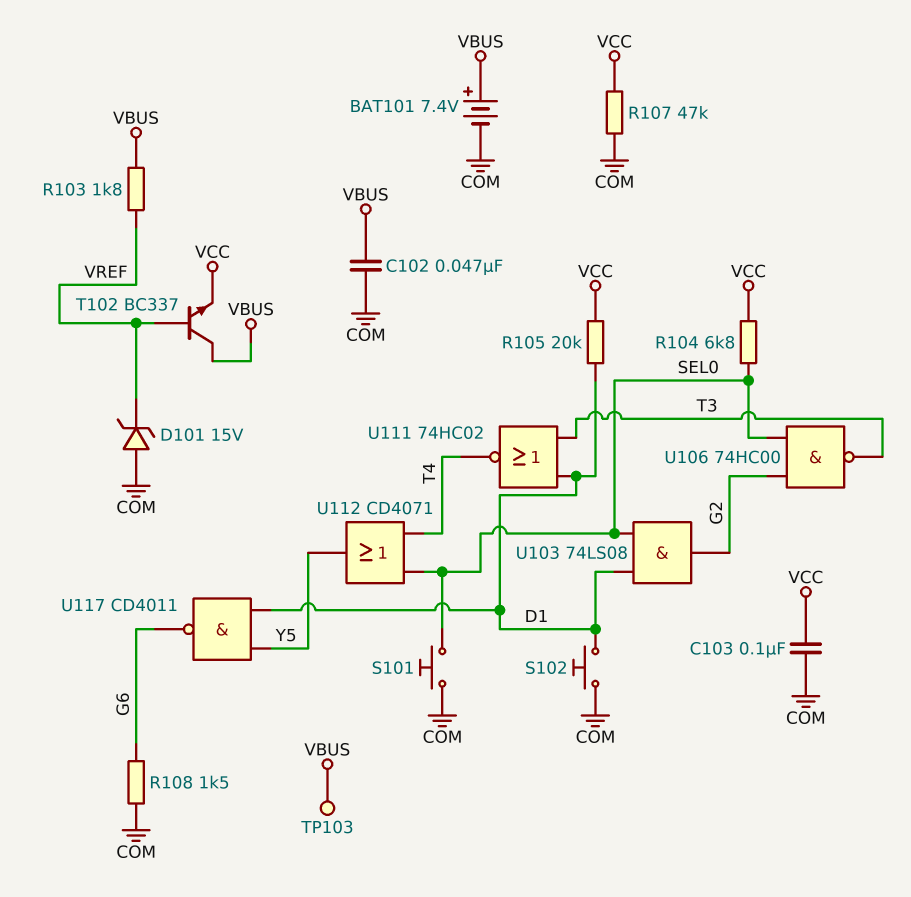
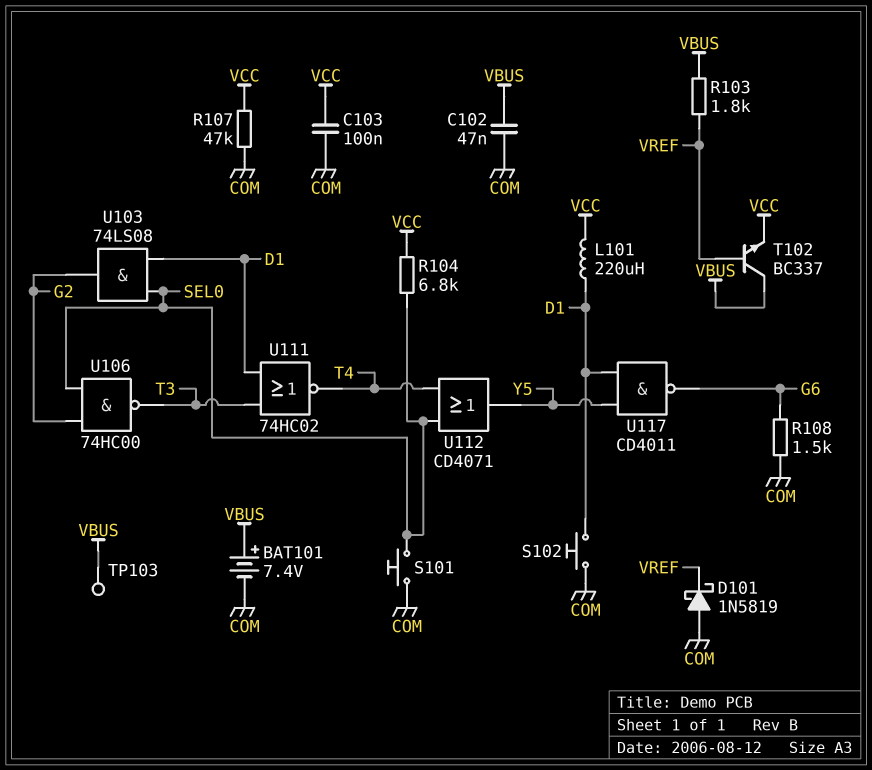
D101: zener 15V (A COM, K VREF) -> schottky 1N5819 (A COM, K VREF)
L101: none -> 220uH (D1, VCC)
R105: 20k (D1, VCC) -> none

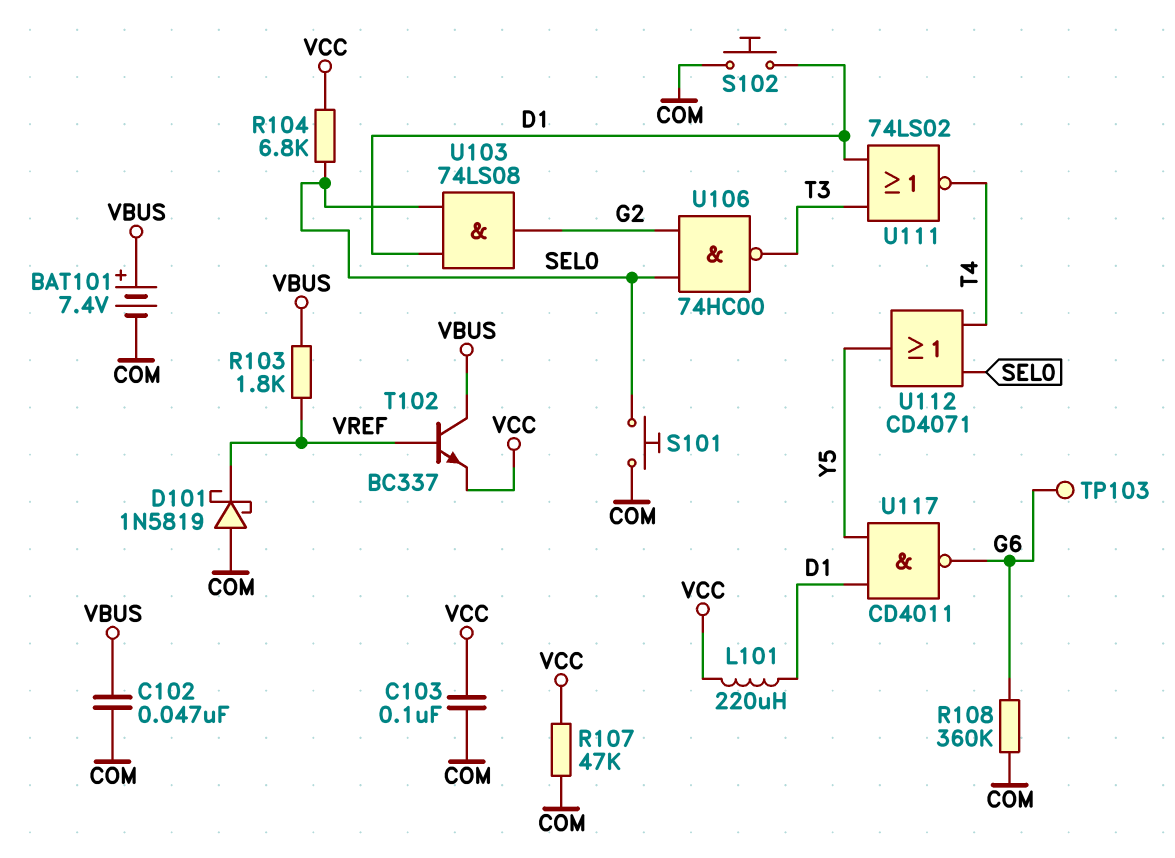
R108: 1.5k (COM, G6) -> 360k (COM, G6)
TP103: test point (VBUS) -> test point (G6)
U111: NOR 74HC02 (in D1, in T3, out T4) -> NOR 74LS02 (in D1, in T3, out T4)

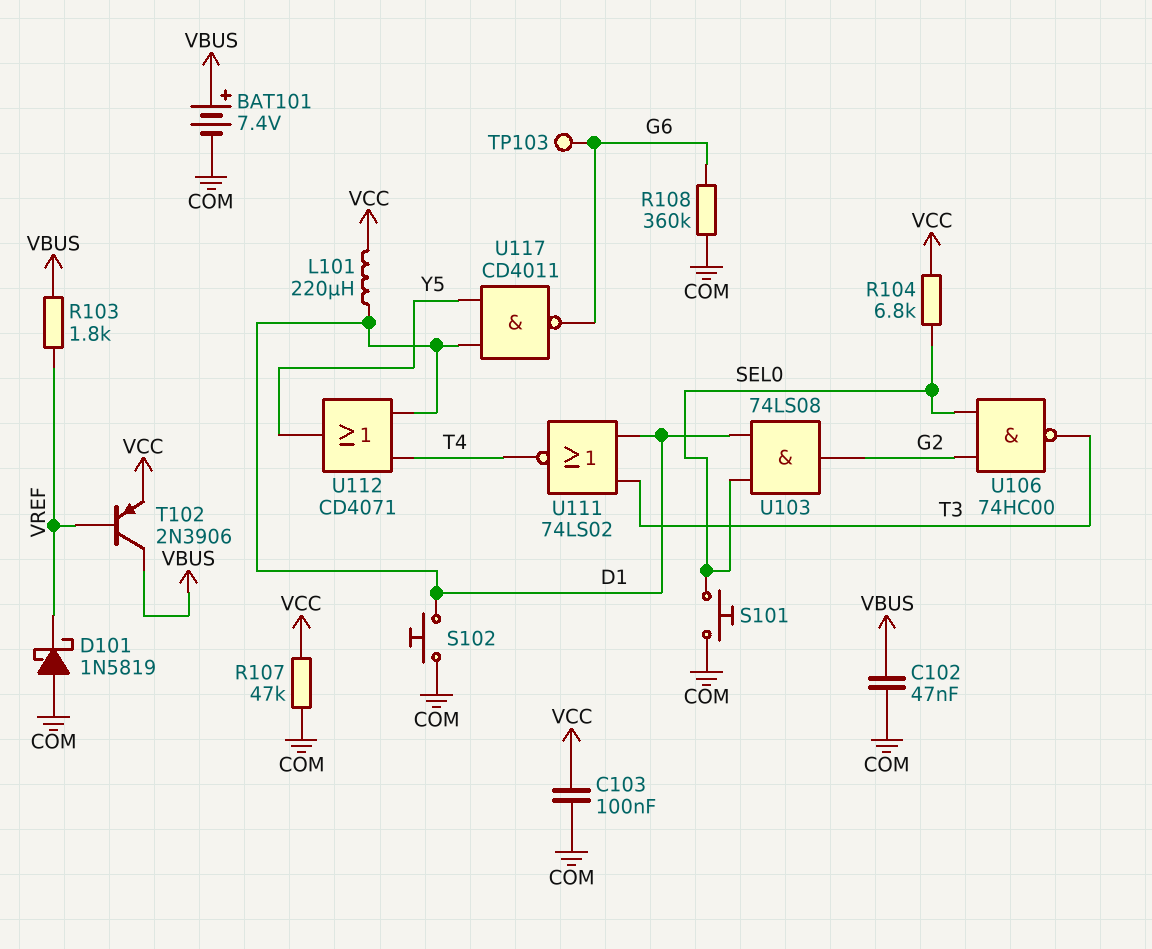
T102: NPN BC337 (B VREF, C VBUS, E VCC) -> PNP 2N3906 (B VREF, C VBUS, E VCC)
U112: OR CD4071 (in SEL0, in T4, out Y5) -> OR CD4071 (in D1, in T4, out Y5)

